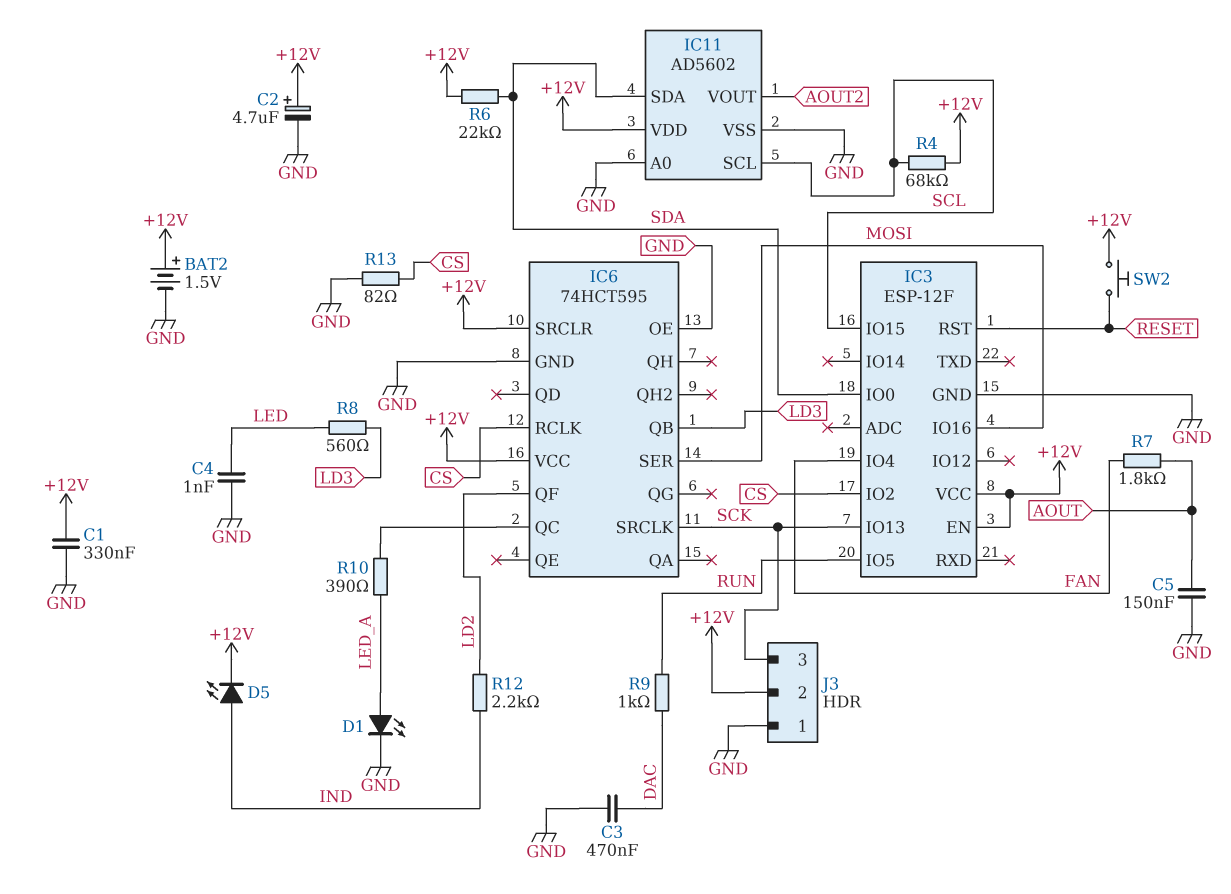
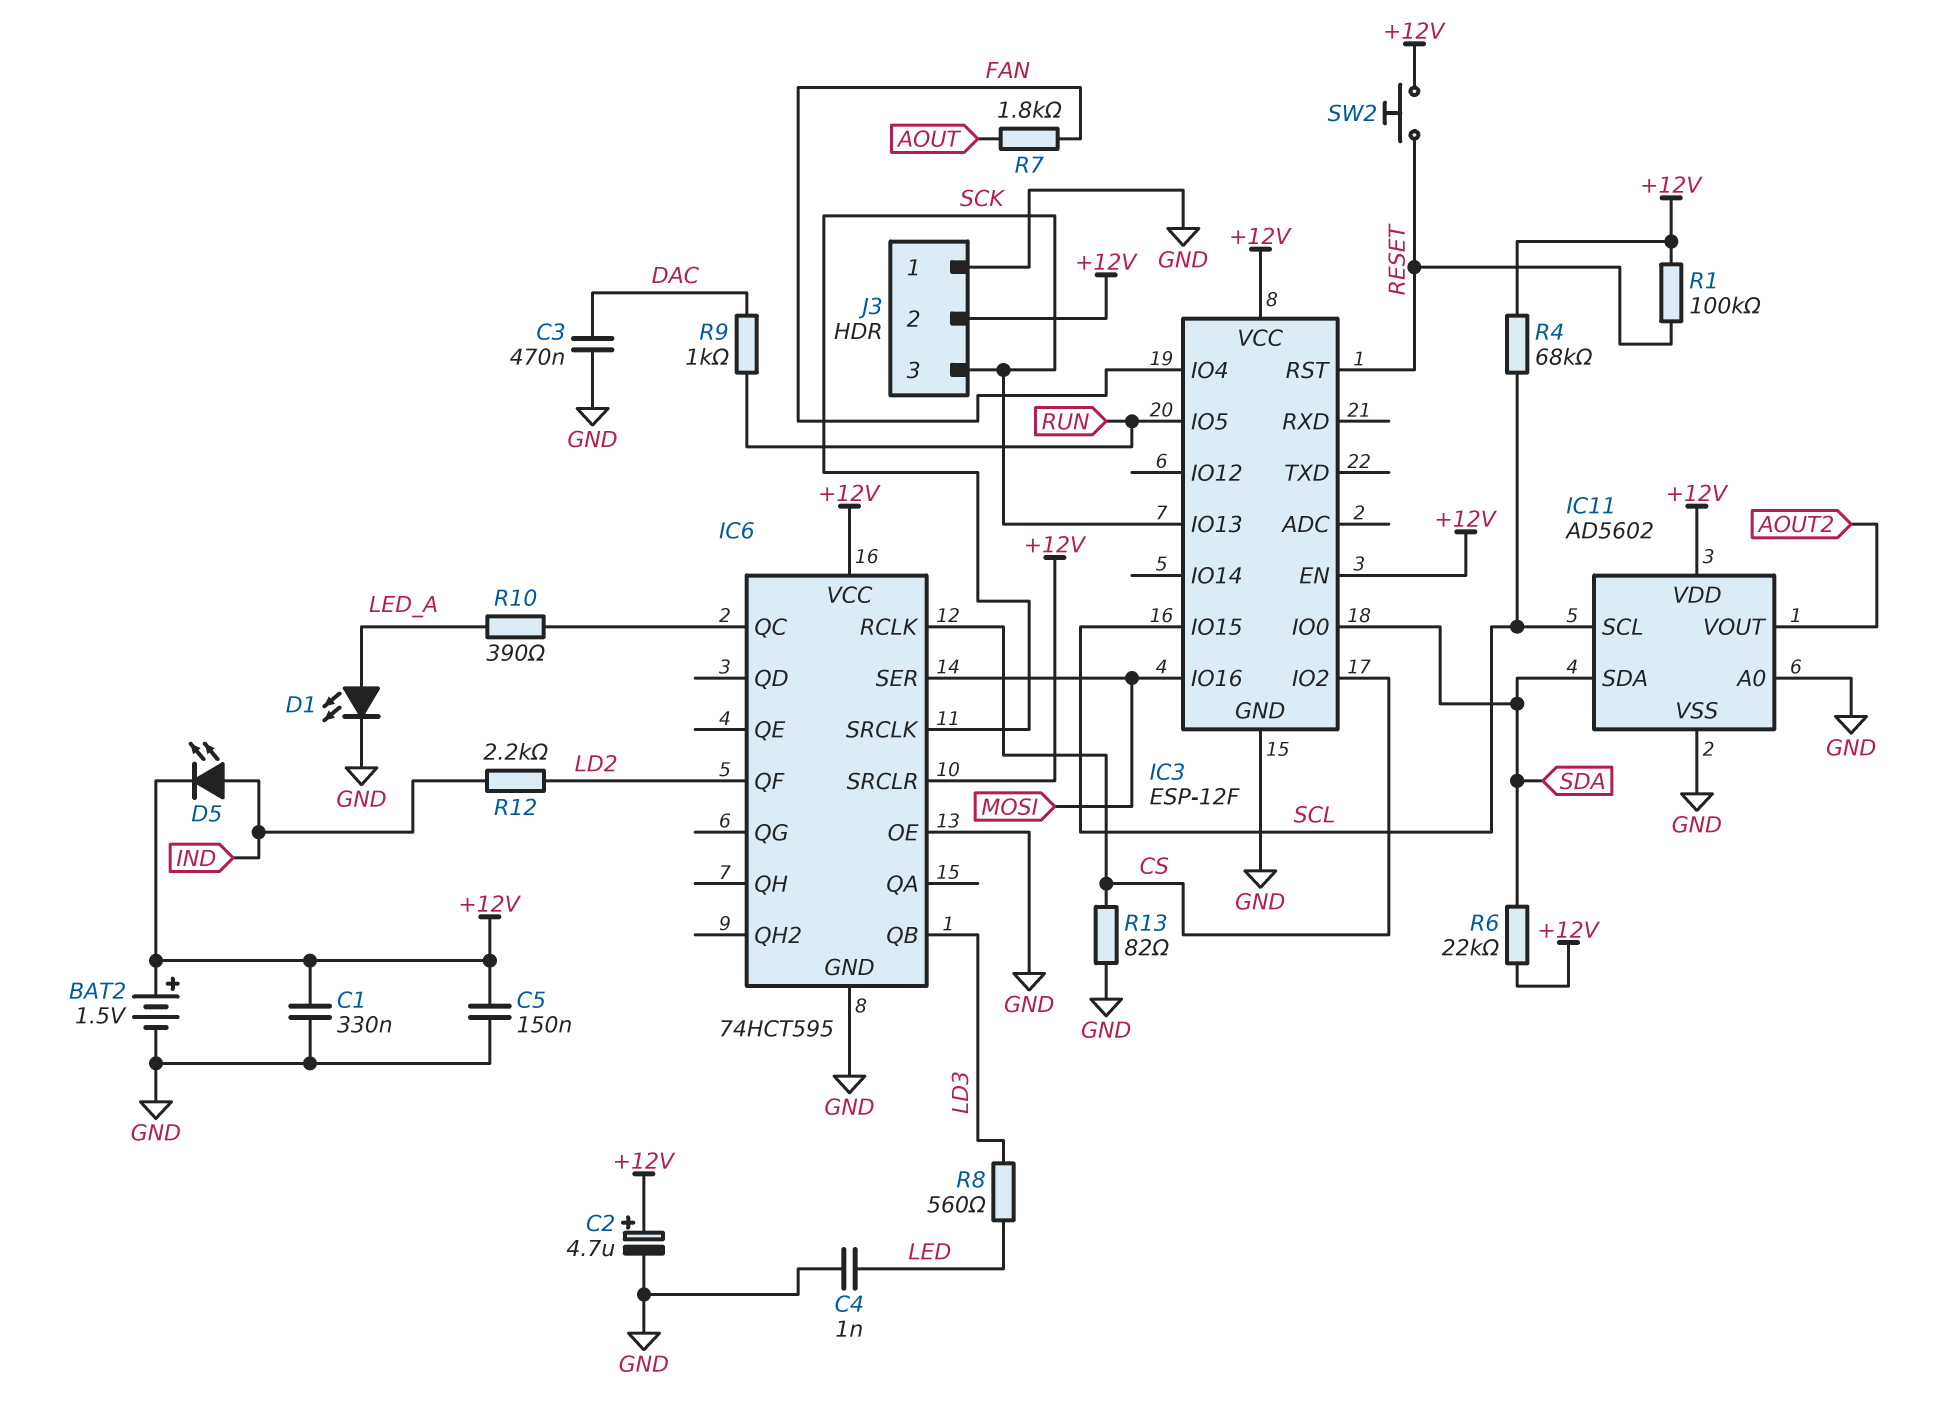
C5: 150nF (AOUT, GND) -> 150nF (+12V, GND)
R1: none -> 100k (+12V, RESET)

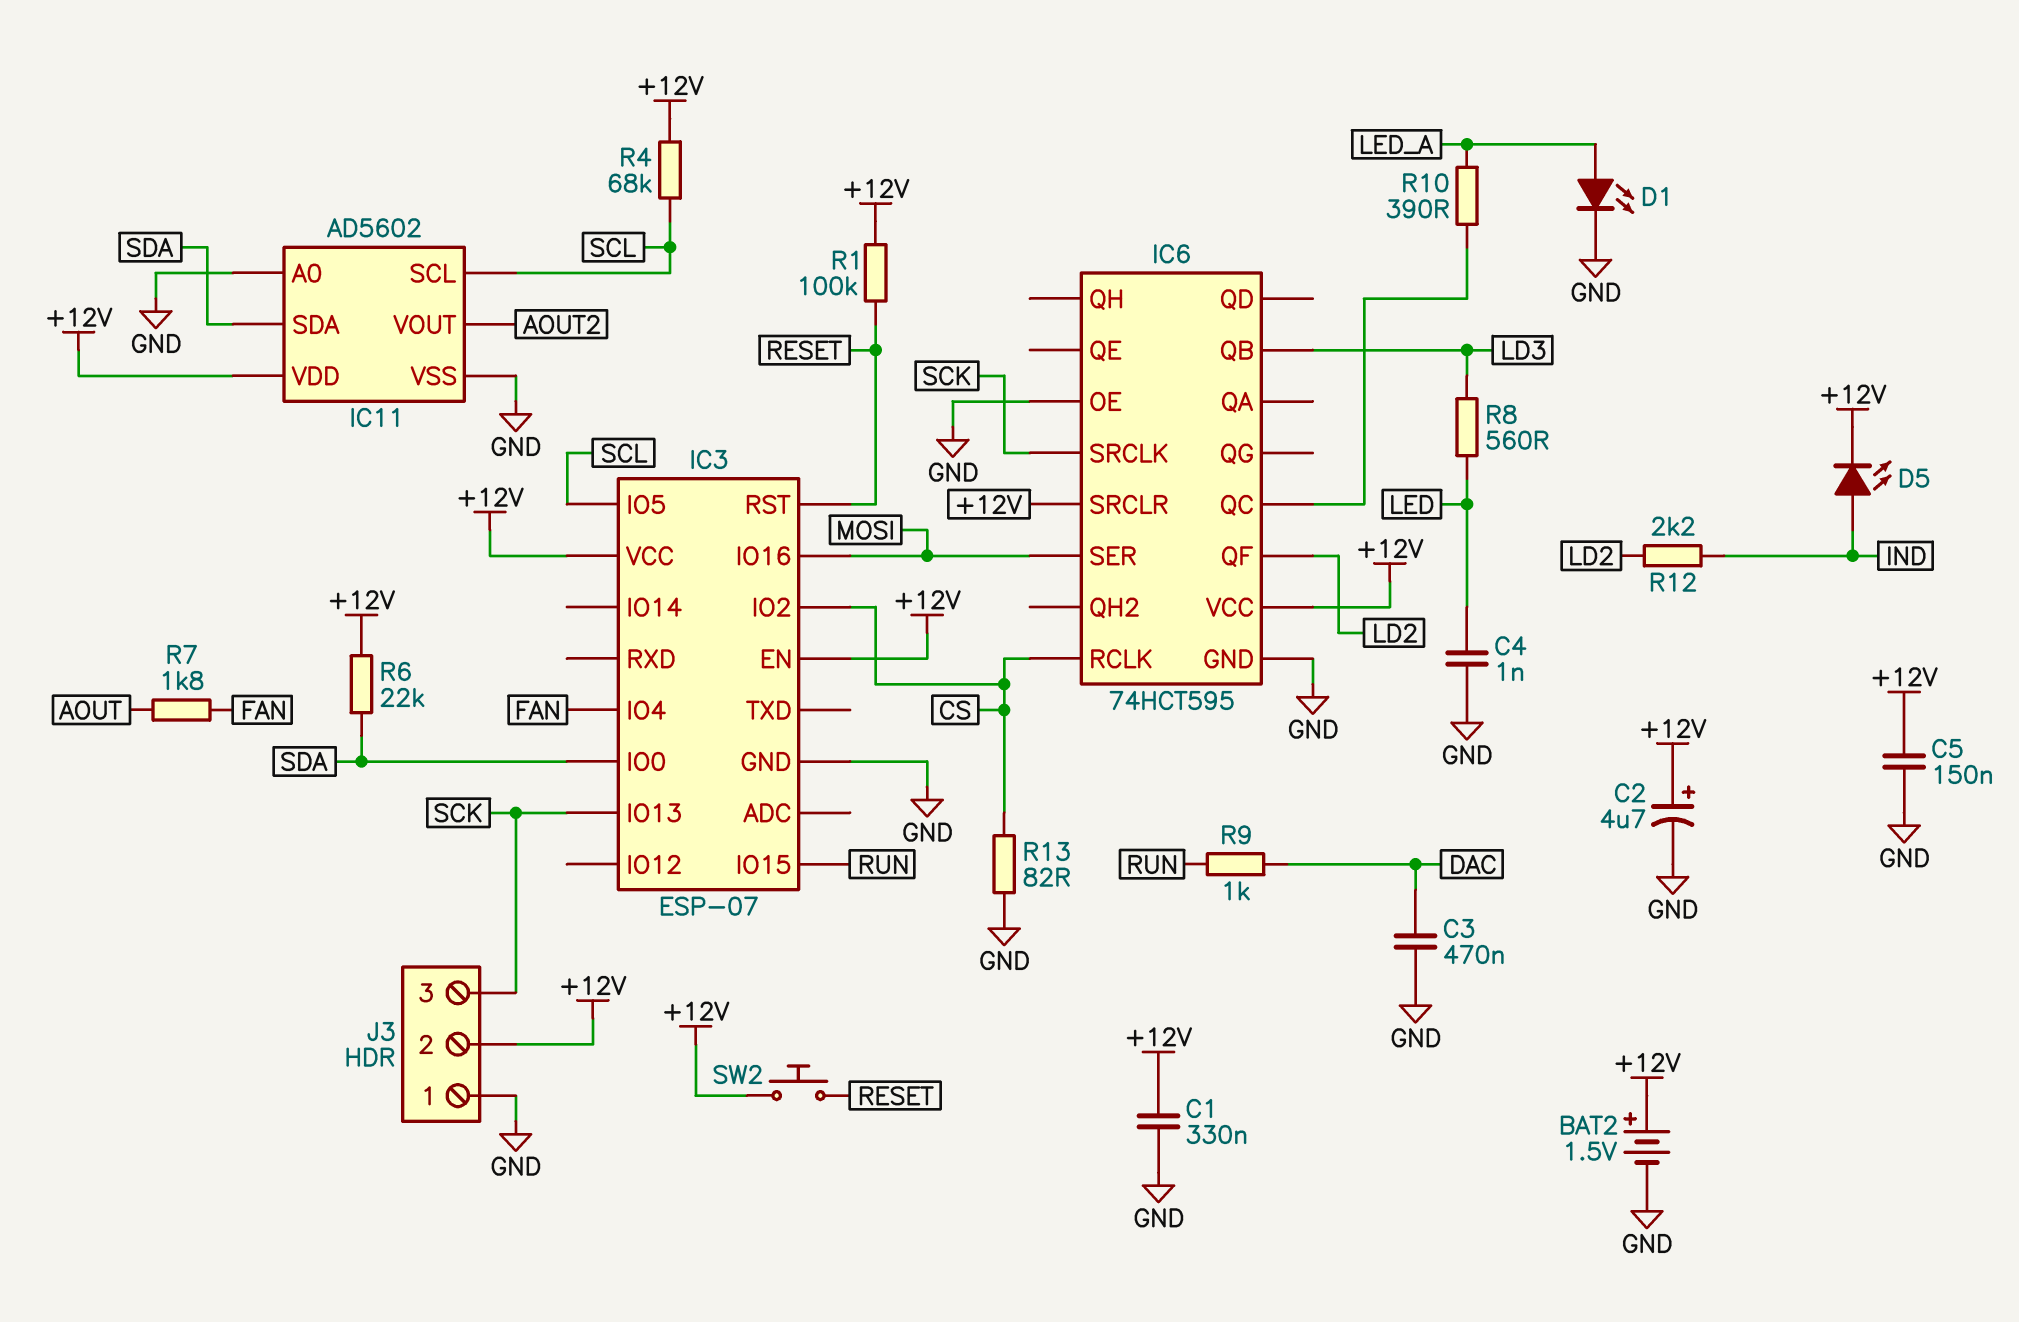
IC3: ESP-12F -> ESP-07
IC3 pin IO5: RUN -> SCL
IC3 pin IO15: SCL -> RUN

